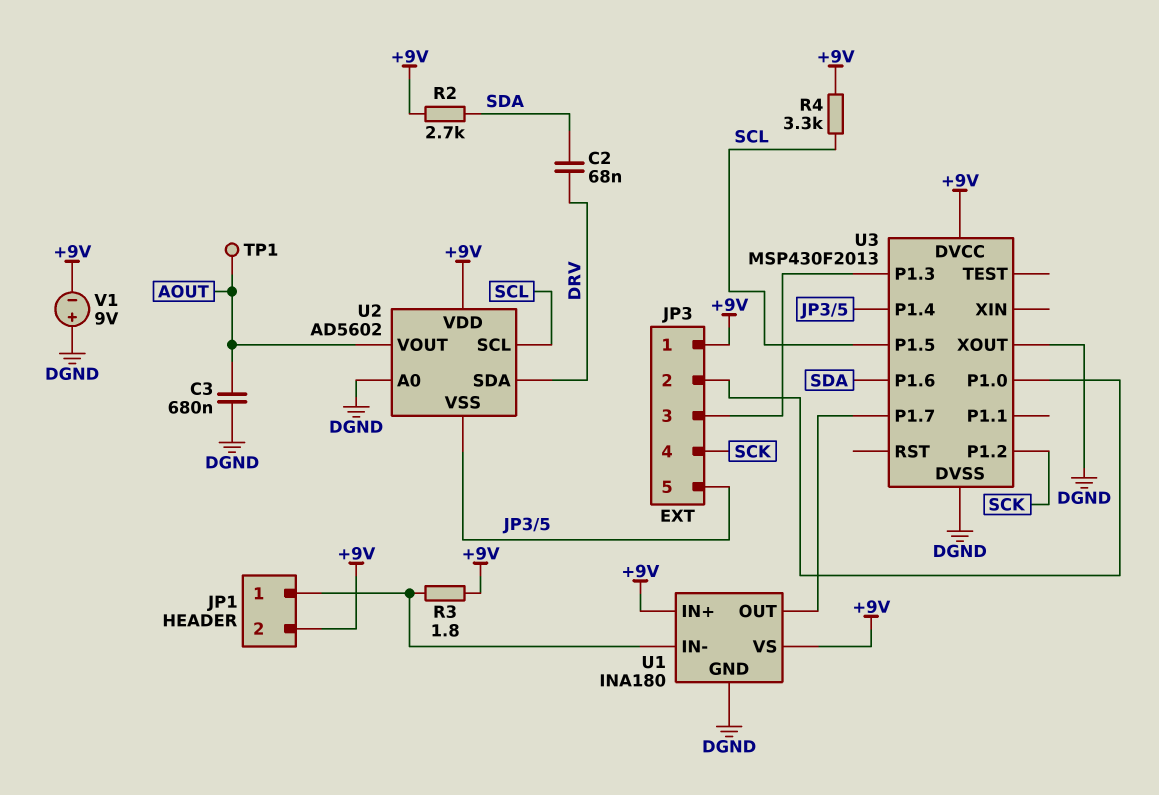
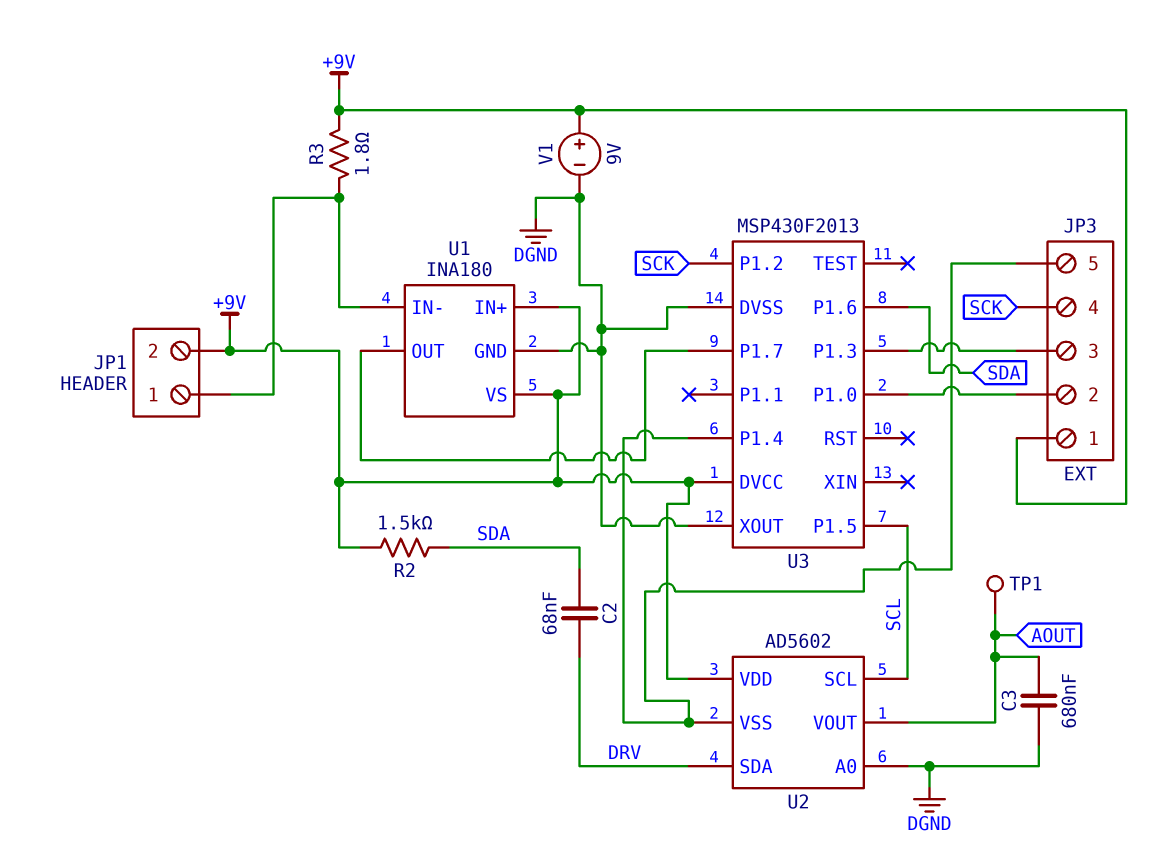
R2: 2.7k (+9V, SDA) -> 1.5k (+9V, SDA)
R4: 3.3k (+9V, SCL) -> none
V1: 9V (plus DGND, minus +9V) -> 9V (plus +9V, minus DGND)

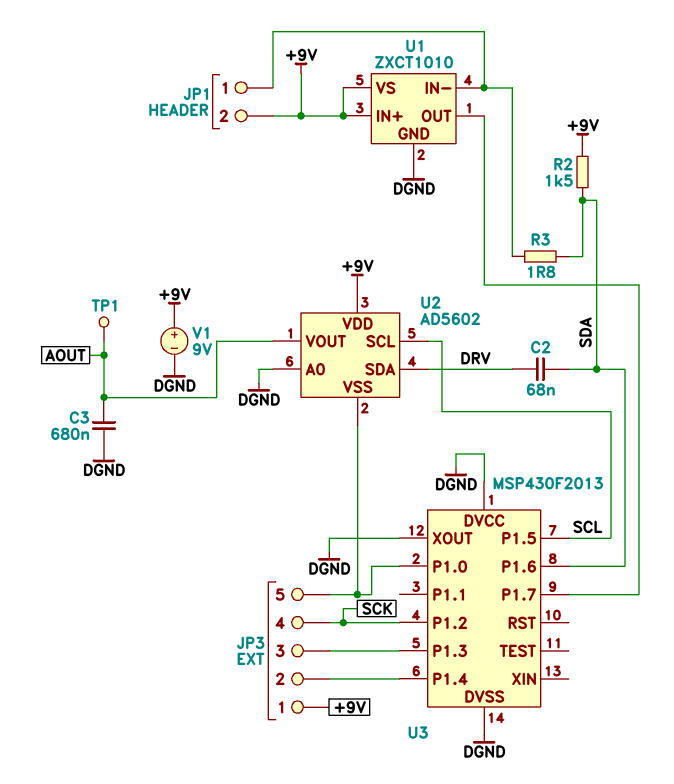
R3: 1.8 (+9V, JP1/1) -> 1.8 (JP1/1, SDA)
U1: INA180 -> ZXCT1010
U3 pin DVCC: +9V -> DGND
U3 pin P1.0: JP3/2 -> JP3/5
U3 pin P1.4: JP3/5 -> JP3/2

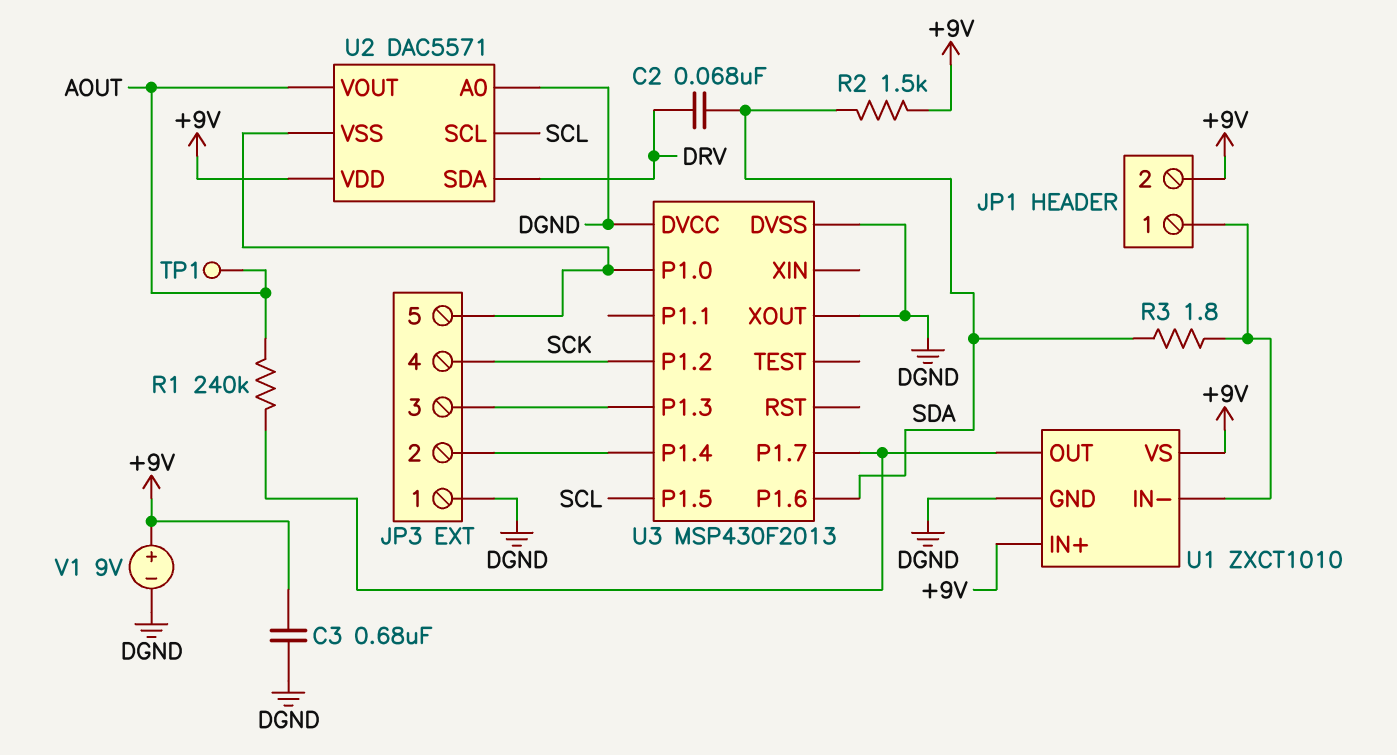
C3: 680nF (AOUT, DGND) -> 680nF (+9V, DGND)
JP3 pin 1: +9V -> DGND
R1: none -> 240k (AOUT, U1/OUT)
U2: AD5602 -> DAC5571

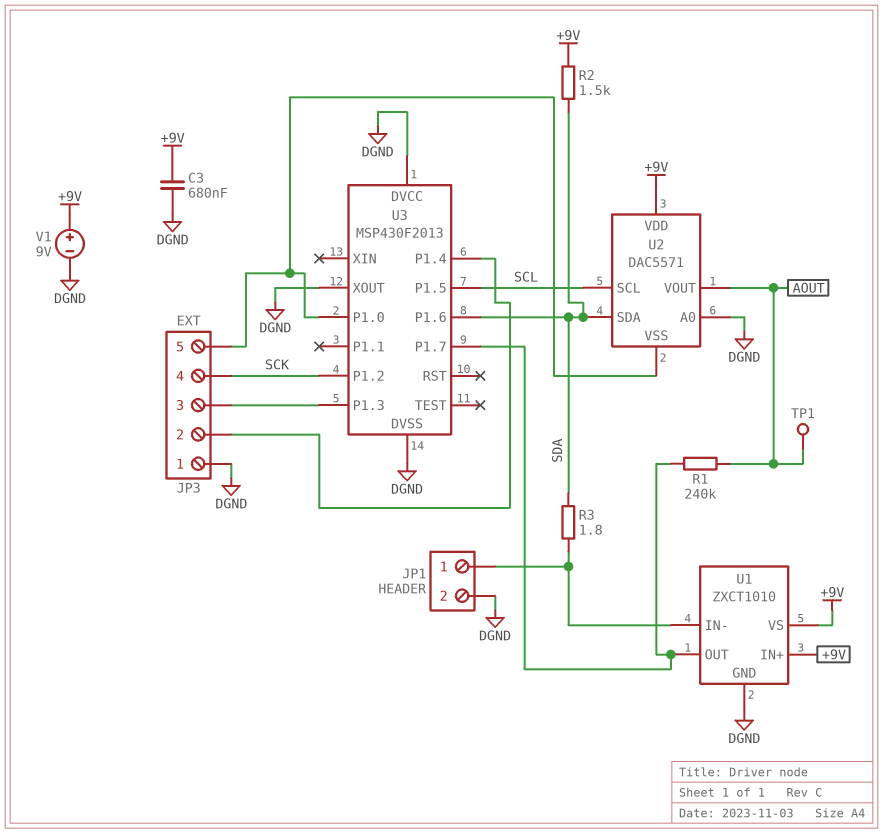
C2: 68nF (DRV, SDA) -> none
JP1 pin 2: +9V -> DGND
U2 pin SDA: DRV -> SDA

